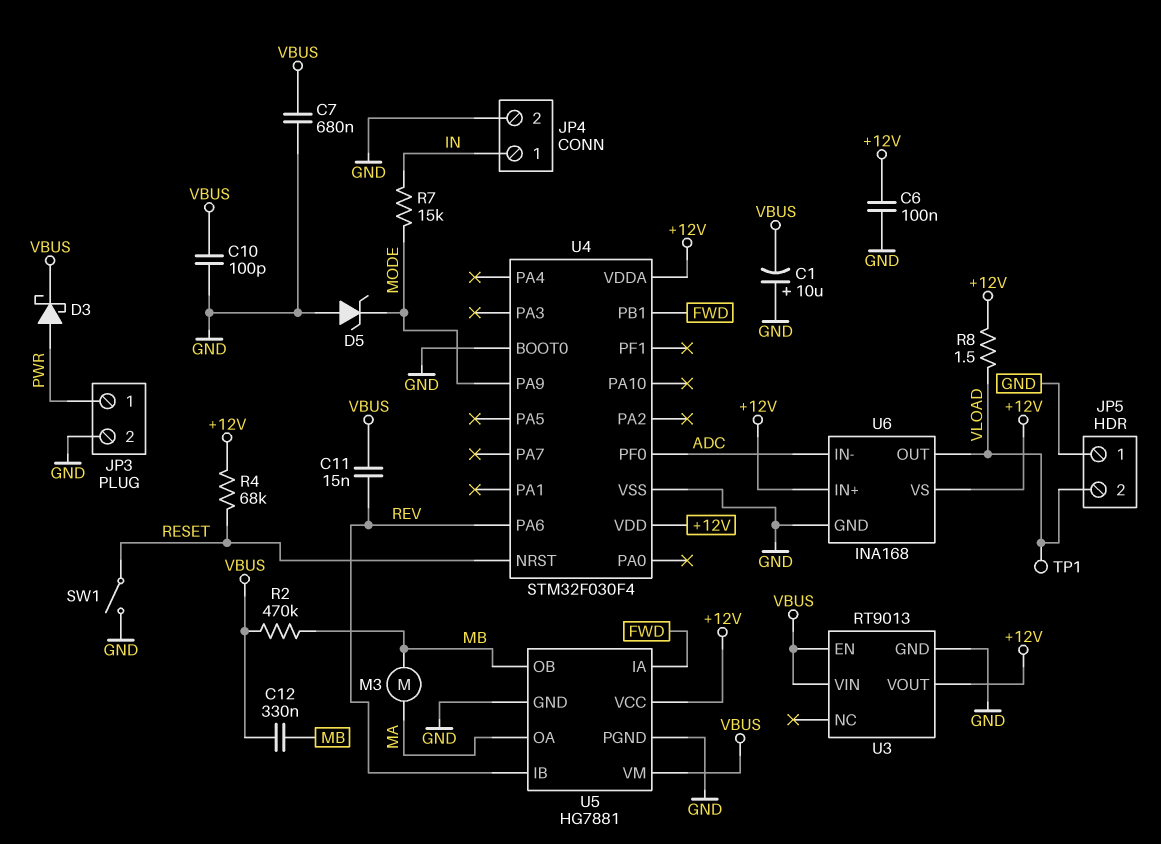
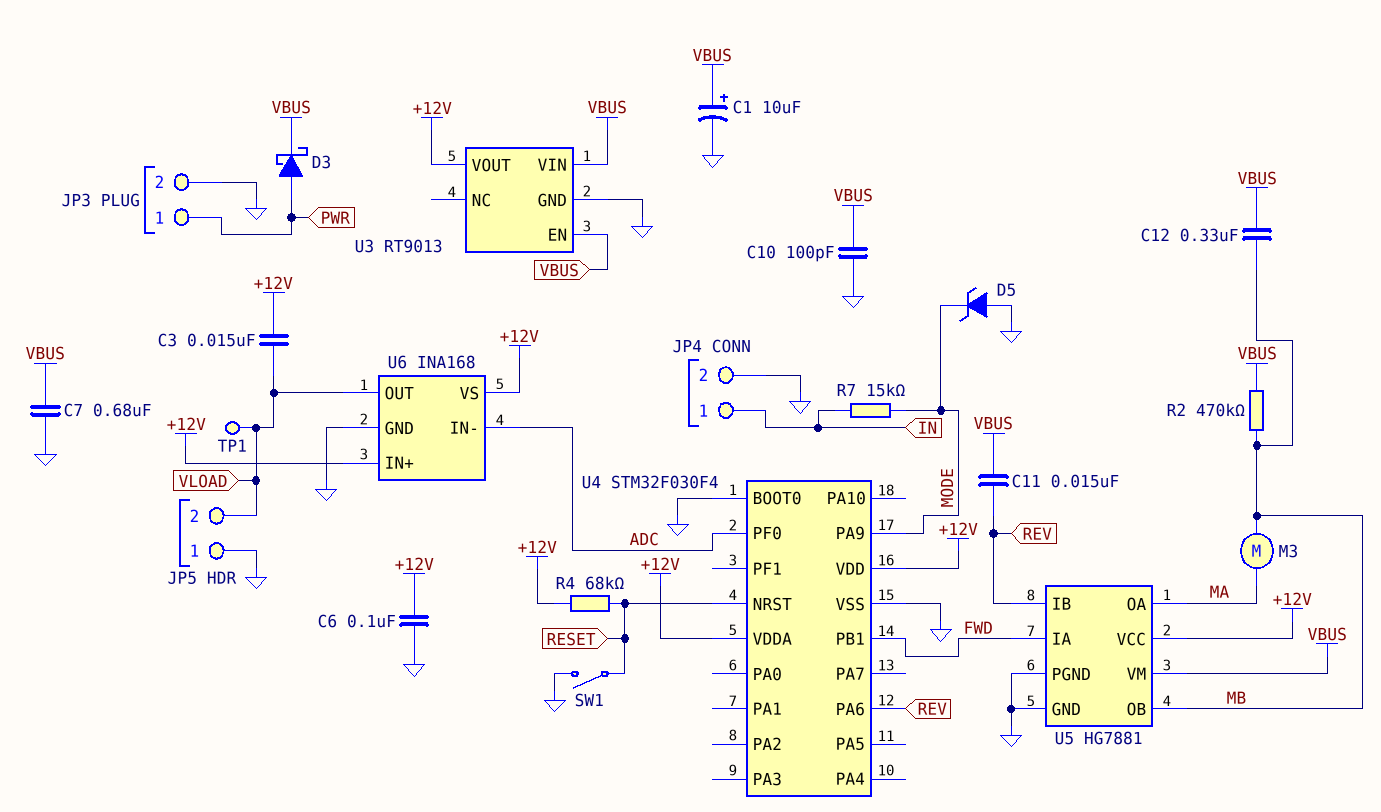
C1: 10uF (plus GND, minus VBUS) -> 10uF (plus VBUS, minus GND)
C3: none -> 15nF (+12V, VLOAD)
R8: 1.5 (+12V, VLOAD) -> none

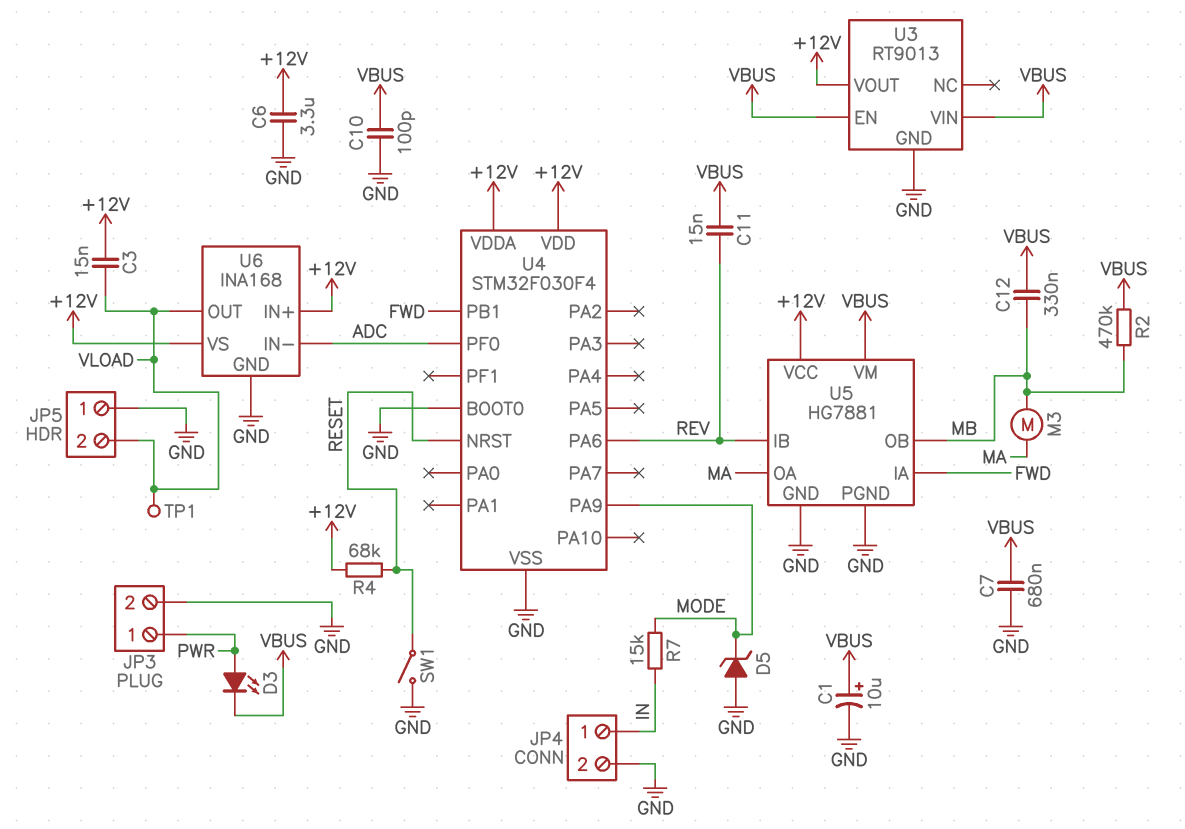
C6: 100nF (+12V, GND) -> 3.3uF (+12V, GND)
D3: schottky (A PWR, K VBUS) -> LED (A PWR, K VBUS)

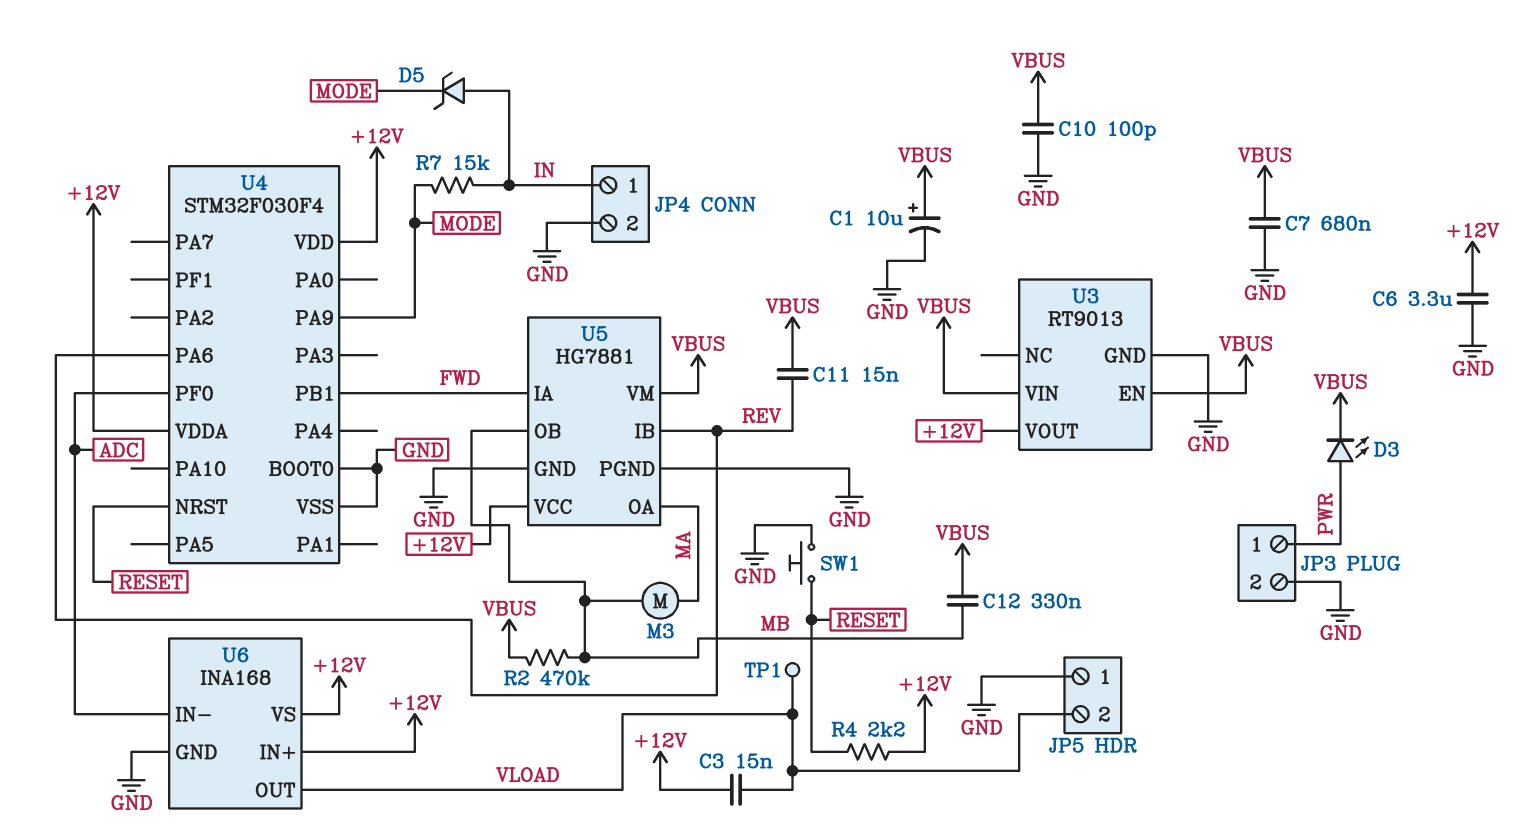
D5: zener (A GND, K MODE) -> zener (A IN, K MODE)
R4: 68k (+12V, RESET) -> 2.2k (+12V, RESET)
SW1: switch (GND, RESET) -> button (GND, RESET)

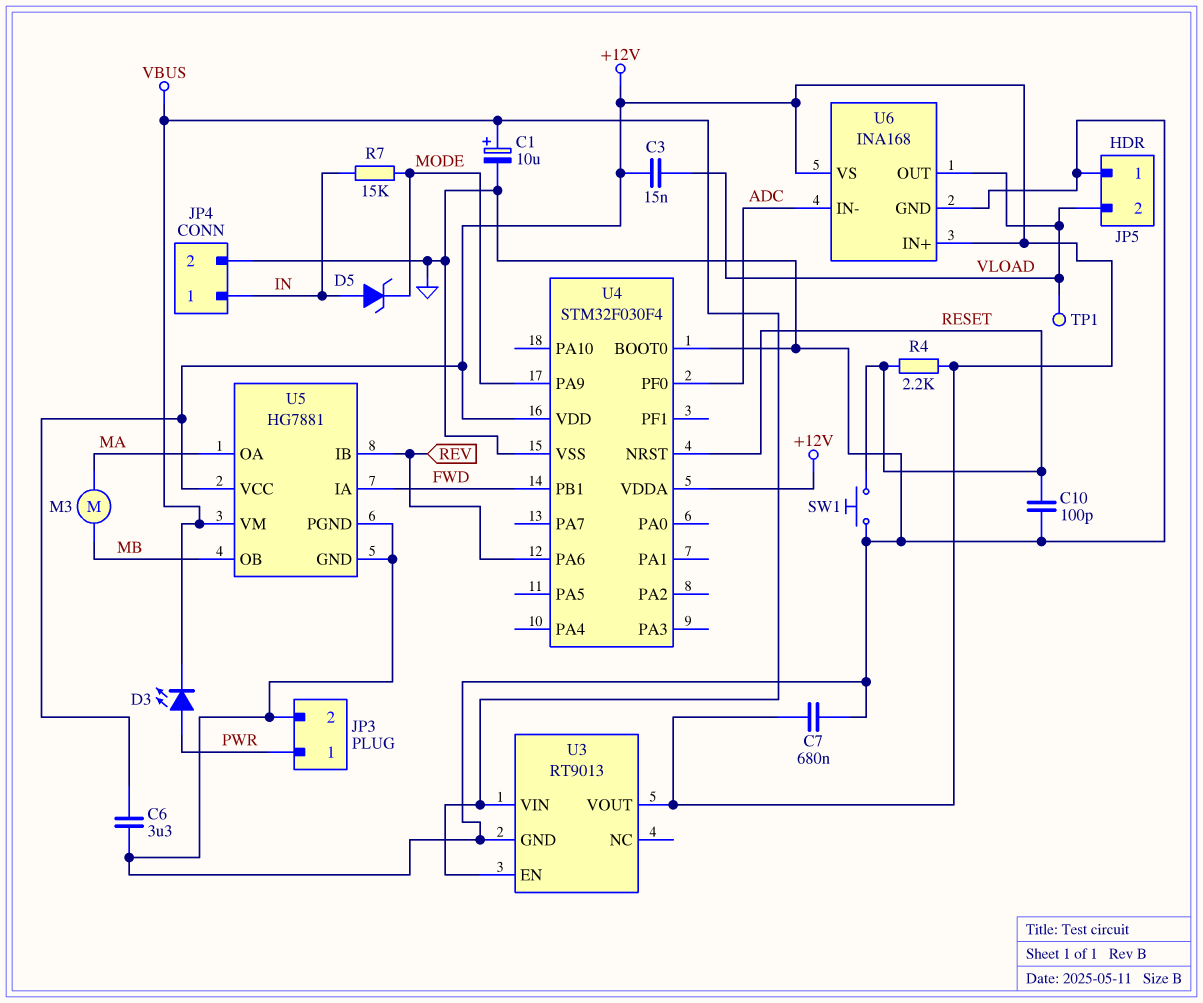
C7: 680nF (GND, VBUS) -> 680nF (+12V, GND)
C10: 100pF (GND, VBUS) -> 100pF (GND, RESET)
C11: 15nF (REV, VBUS) -> none
C12: 330nF (MB, VBUS) -> none
R2: 470k (MB, VBUS) -> none

